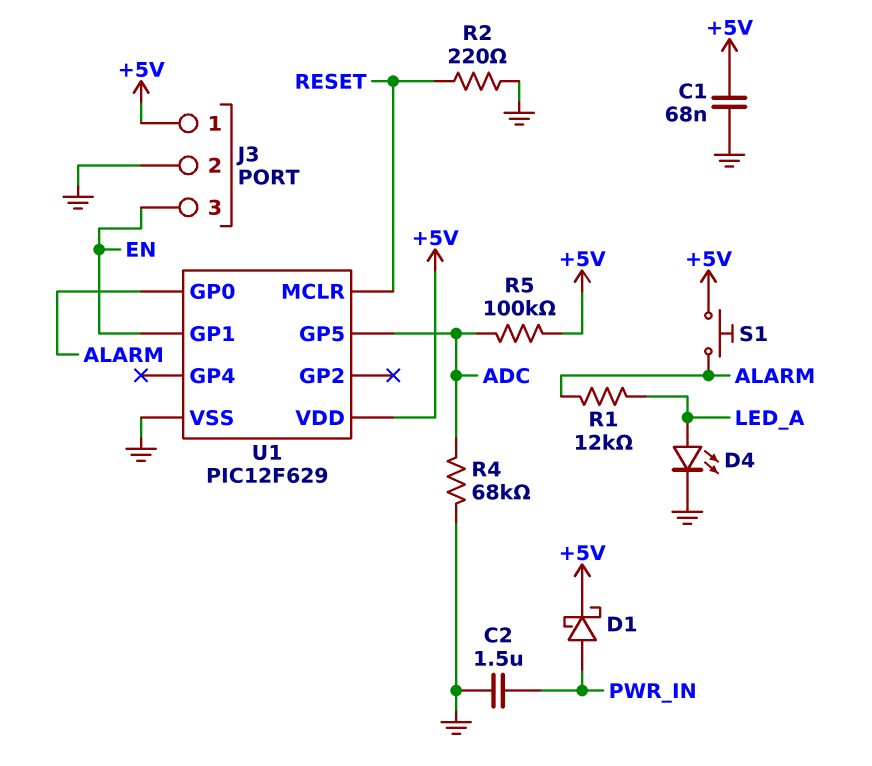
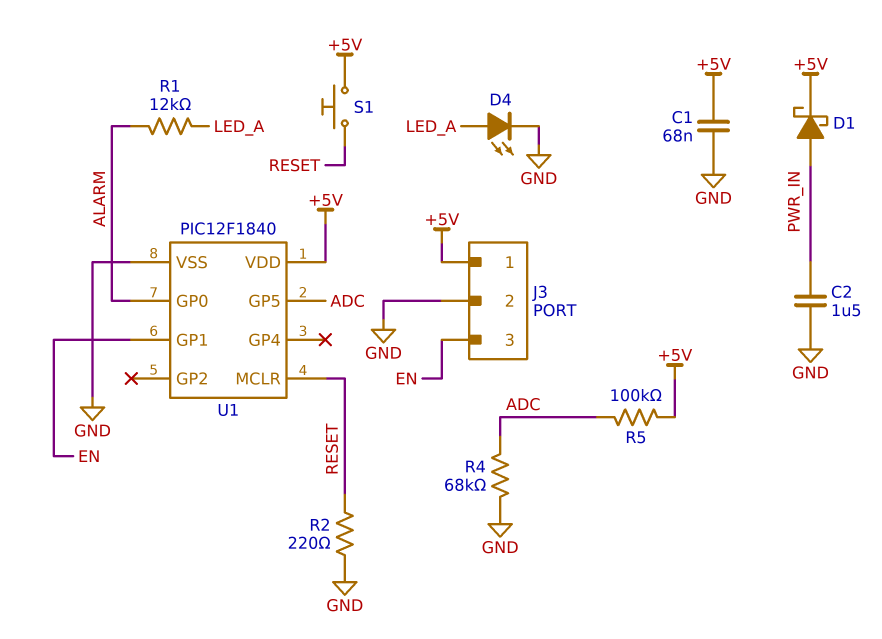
S1: button (+5V, ALARM) -> button (+5V, RESET)
U1: PIC12F629 -> PIC12F1840

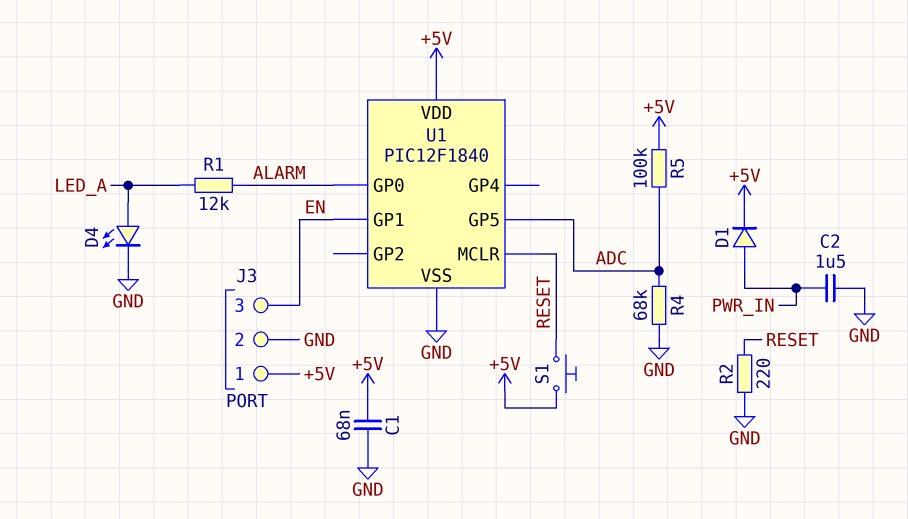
D1: schottky (A PWR_IN, K +5V) -> diode (A PWR_IN, K +5V)

